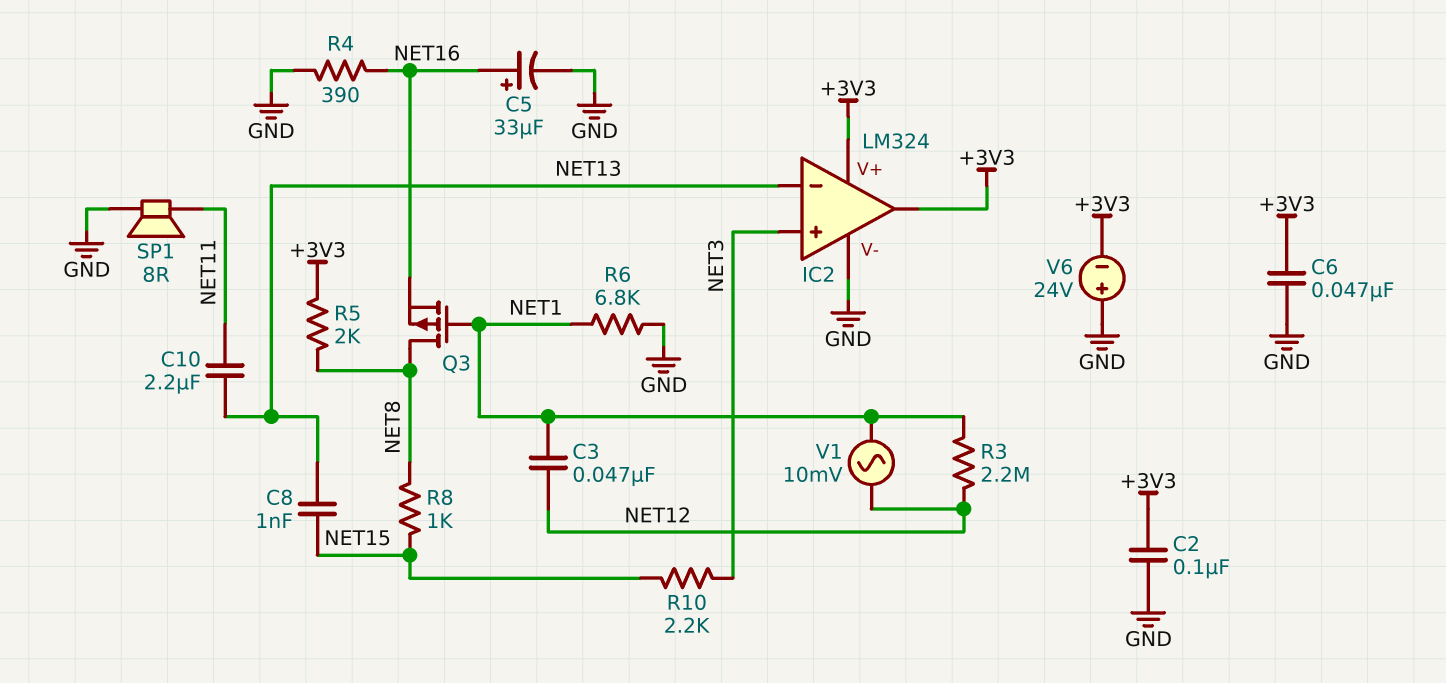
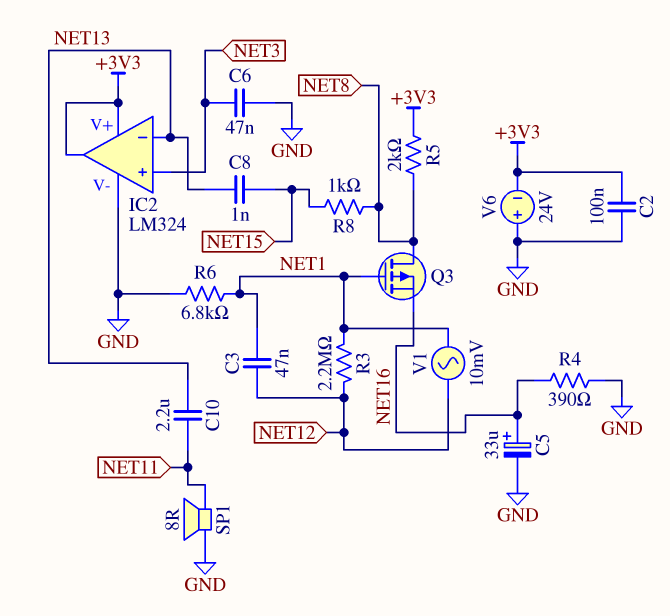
C6: 47nF (+3V3, GND) -> 47nF (GND, NET3)
R10: 2.2k (NET3, NET15) -> none

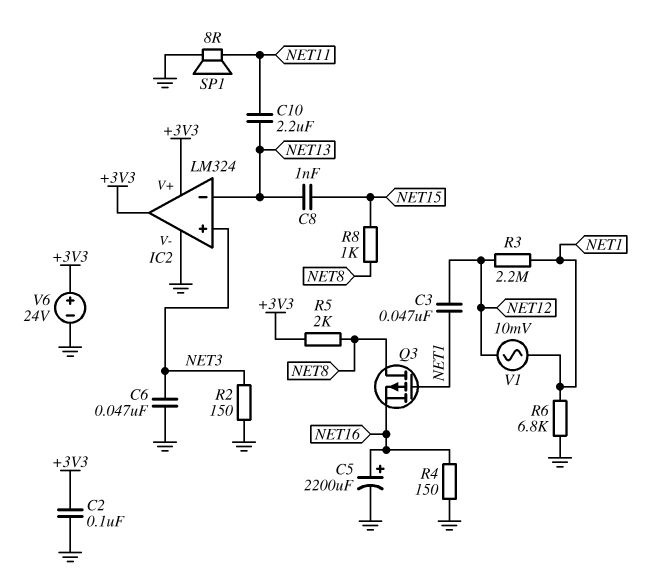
C5: 33uF (plus NET16, minus GND) -> 2200uF (plus NET16, minus GND)
R2: none -> 150 (GND, NET3)
R4: 390 (GND, NET16) -> 150 (GND, NET16)
V6: 24V (plus GND, minus +3V3) -> 24V (plus +3V3, minus GND)

